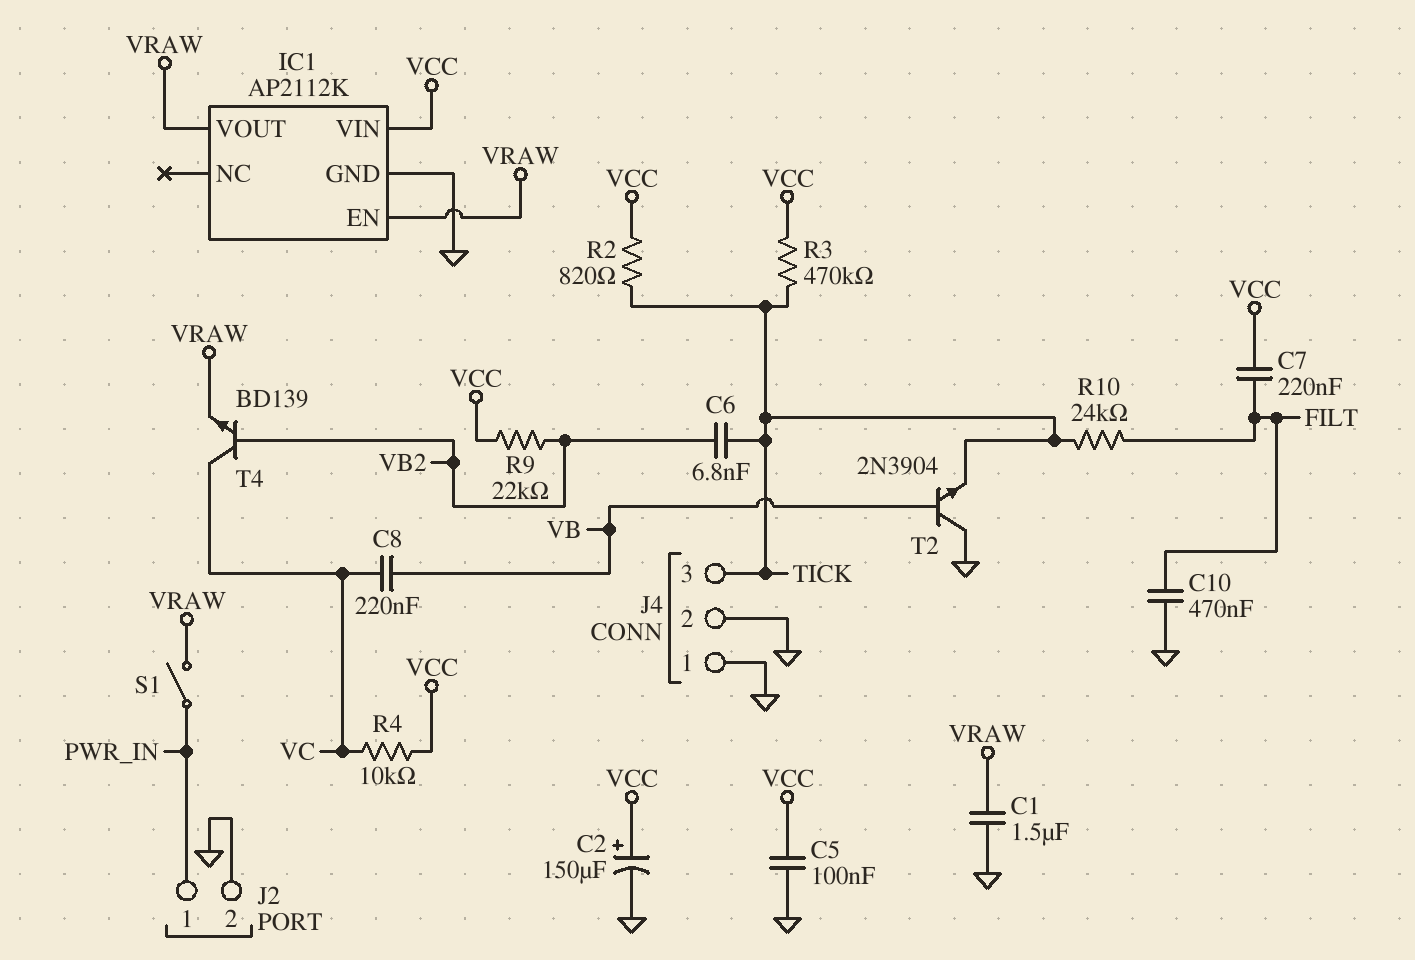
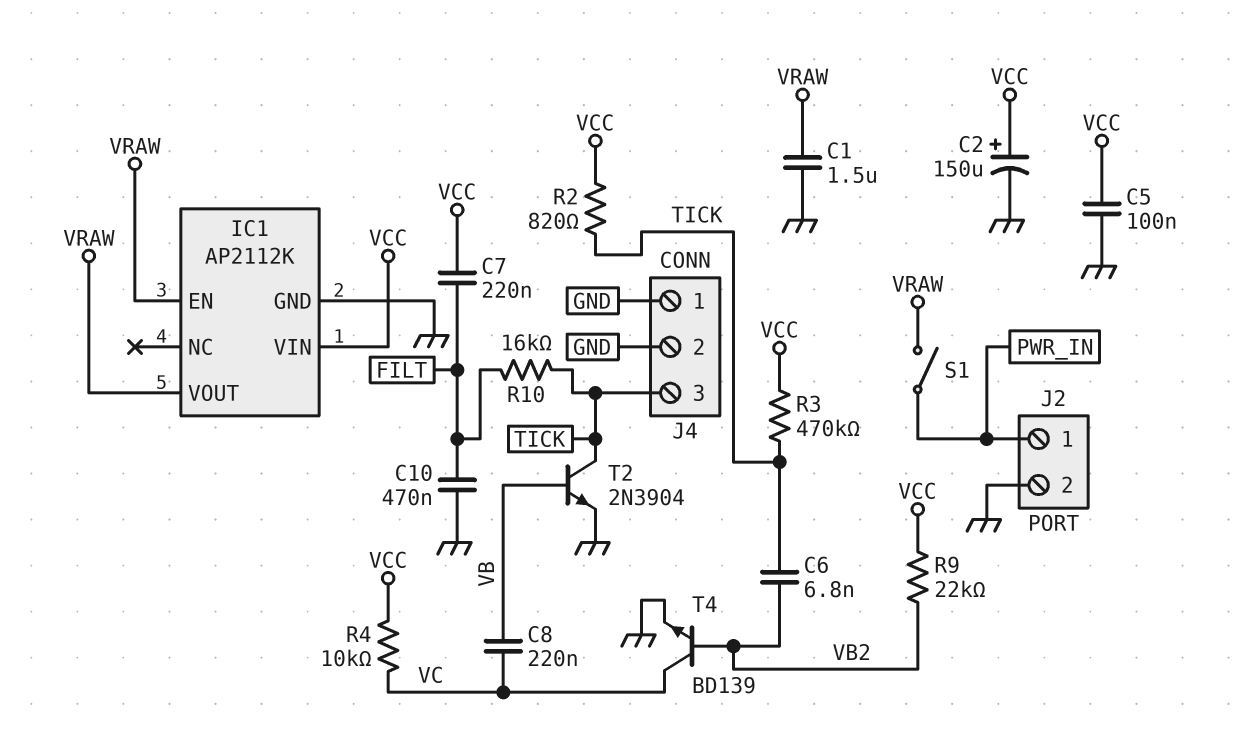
R10: 24k (FILT, TICK) -> 16k (FILT, TICK)
T2: NPN 2N3904 (B VB, C GND, E TICK) -> NPN 2N3904 (B VB, C TICK, E GND)
T4: NPN BD139 (B VB2, C VC, E VRAW) -> NPN BD139 (B VB2, C VC, E GND)

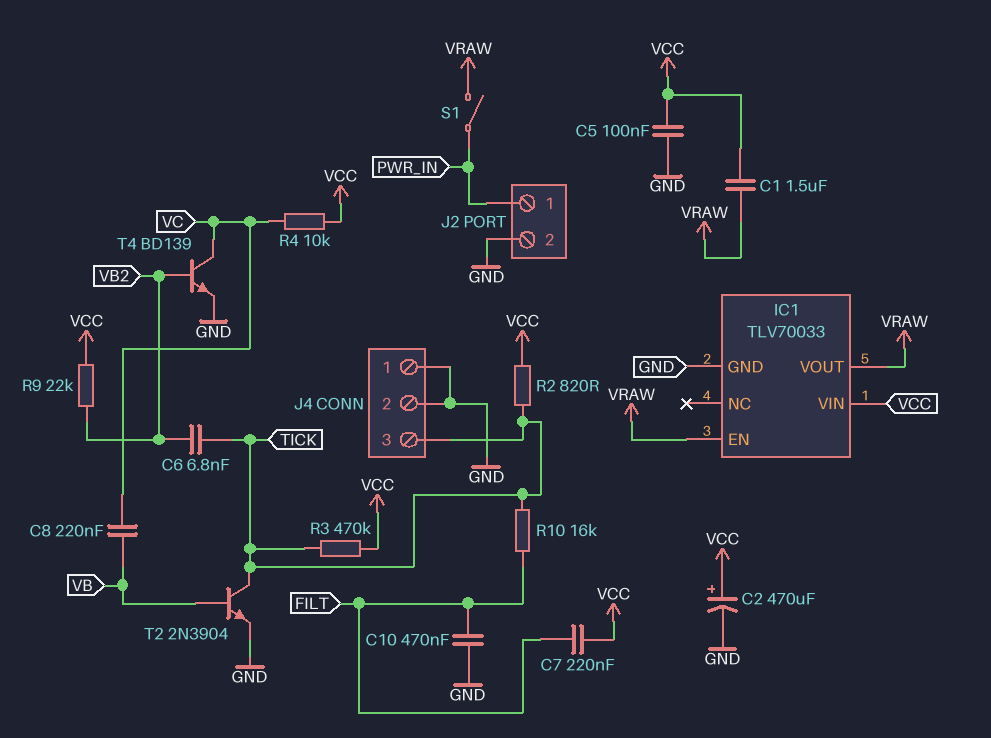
C1: 1.5uF (GND, VRAW) -> 1.5uF (VCC, VRAW)
C2: 150uF (plus VCC, minus GND) -> 470uF (plus VCC, minus GND)
IC1: AP2112K -> TLV70033

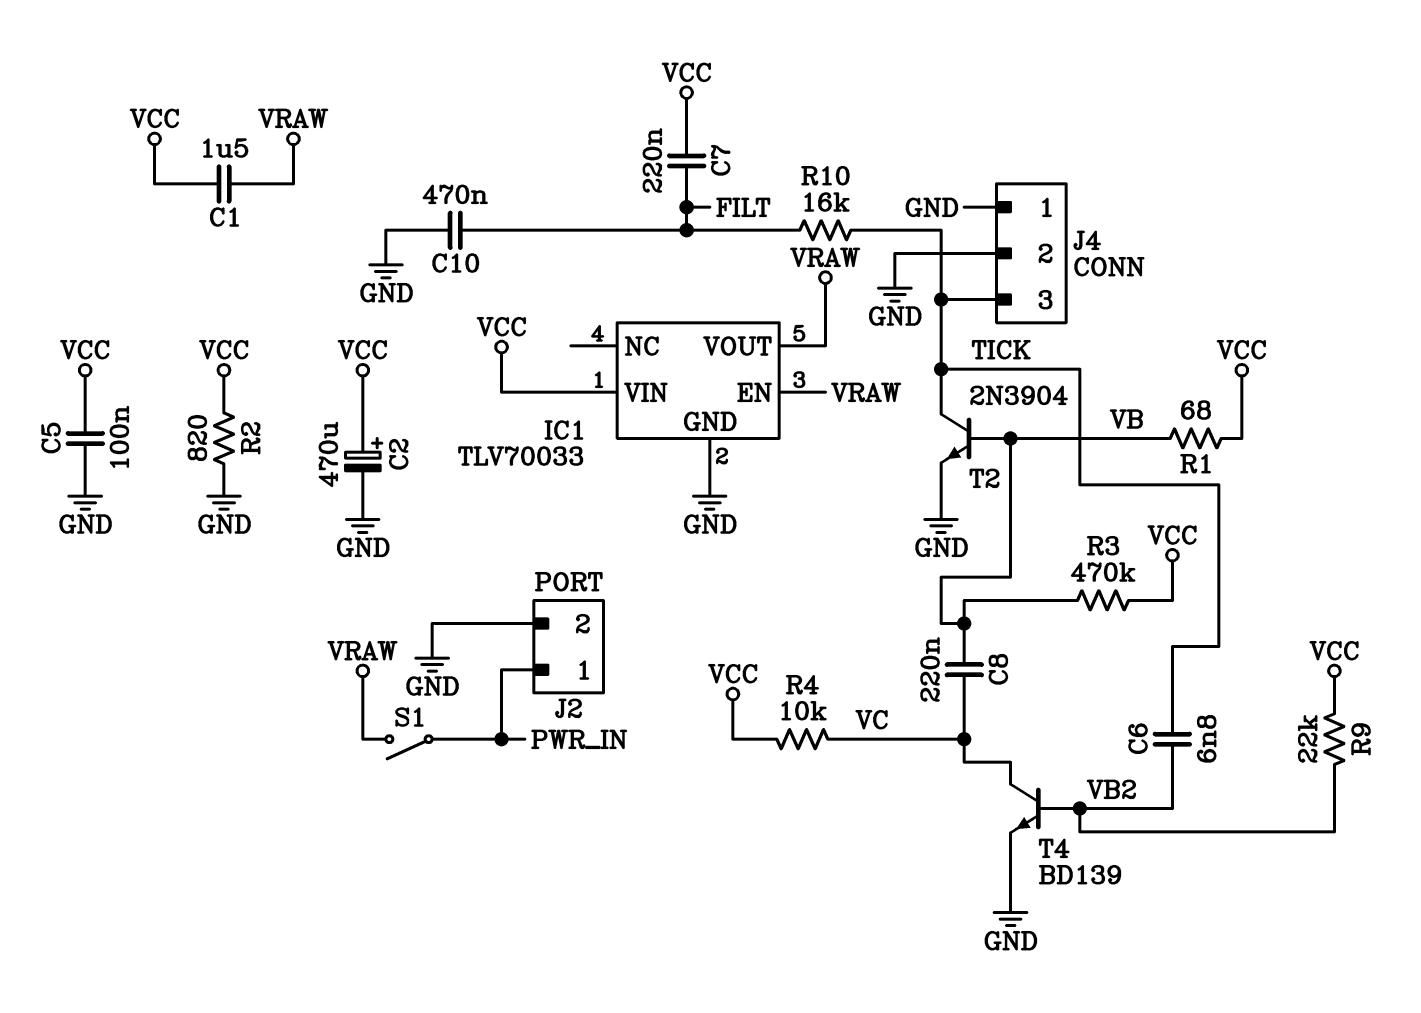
R1: none -> 68 (VB, VCC)
R2: 820 (TICK, VCC) -> 820 (GND, VCC)
R3: 470k (TICK, VCC) -> 470k (VB, VCC)

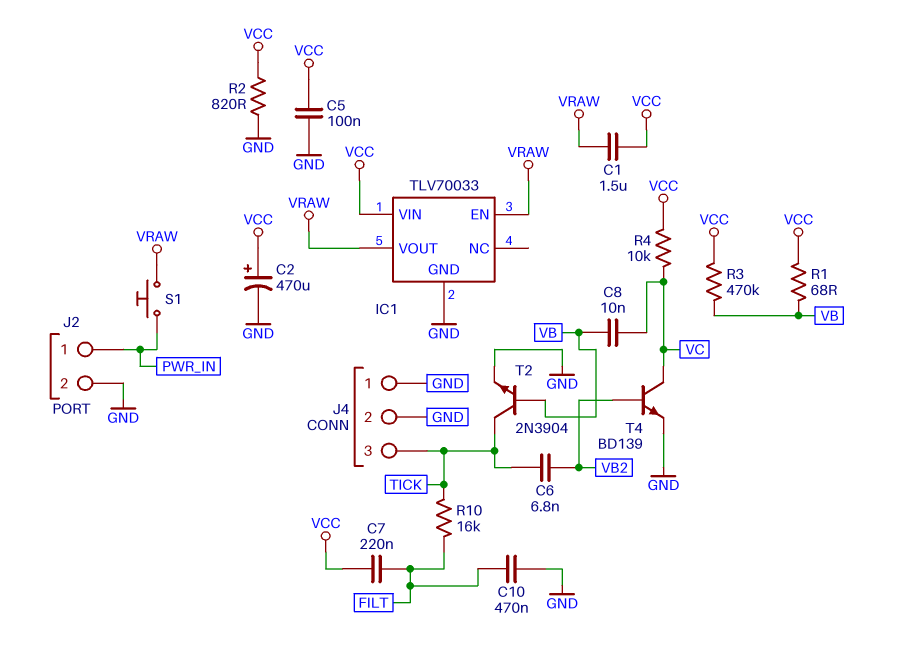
C8: 220nF (VB, VC) -> 10nF (VB, VC)
R9: 22k (VB2, VCC) -> none
S1: switch (PWR_IN, VRAW) -> button (PWR_IN, VRAW)

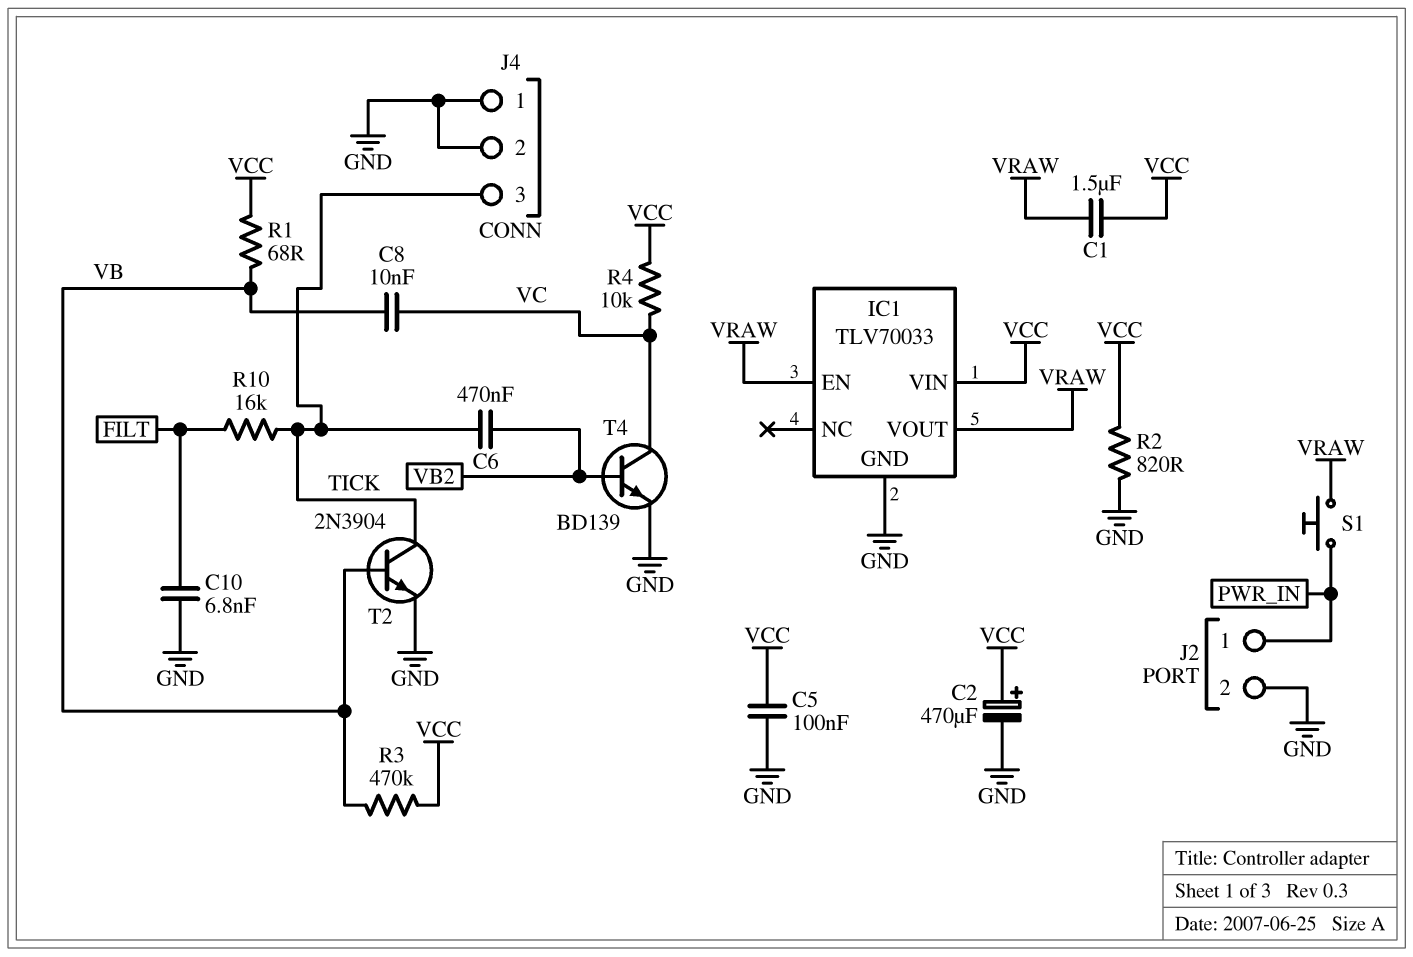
C6: 6.8nF (TICK, VB2) -> 470nF (TICK, VB2)
C7: 220nF (FILT, VCC) -> none
C10: 470nF (FILT, GND) -> 6.8nF (FILT, GND)

